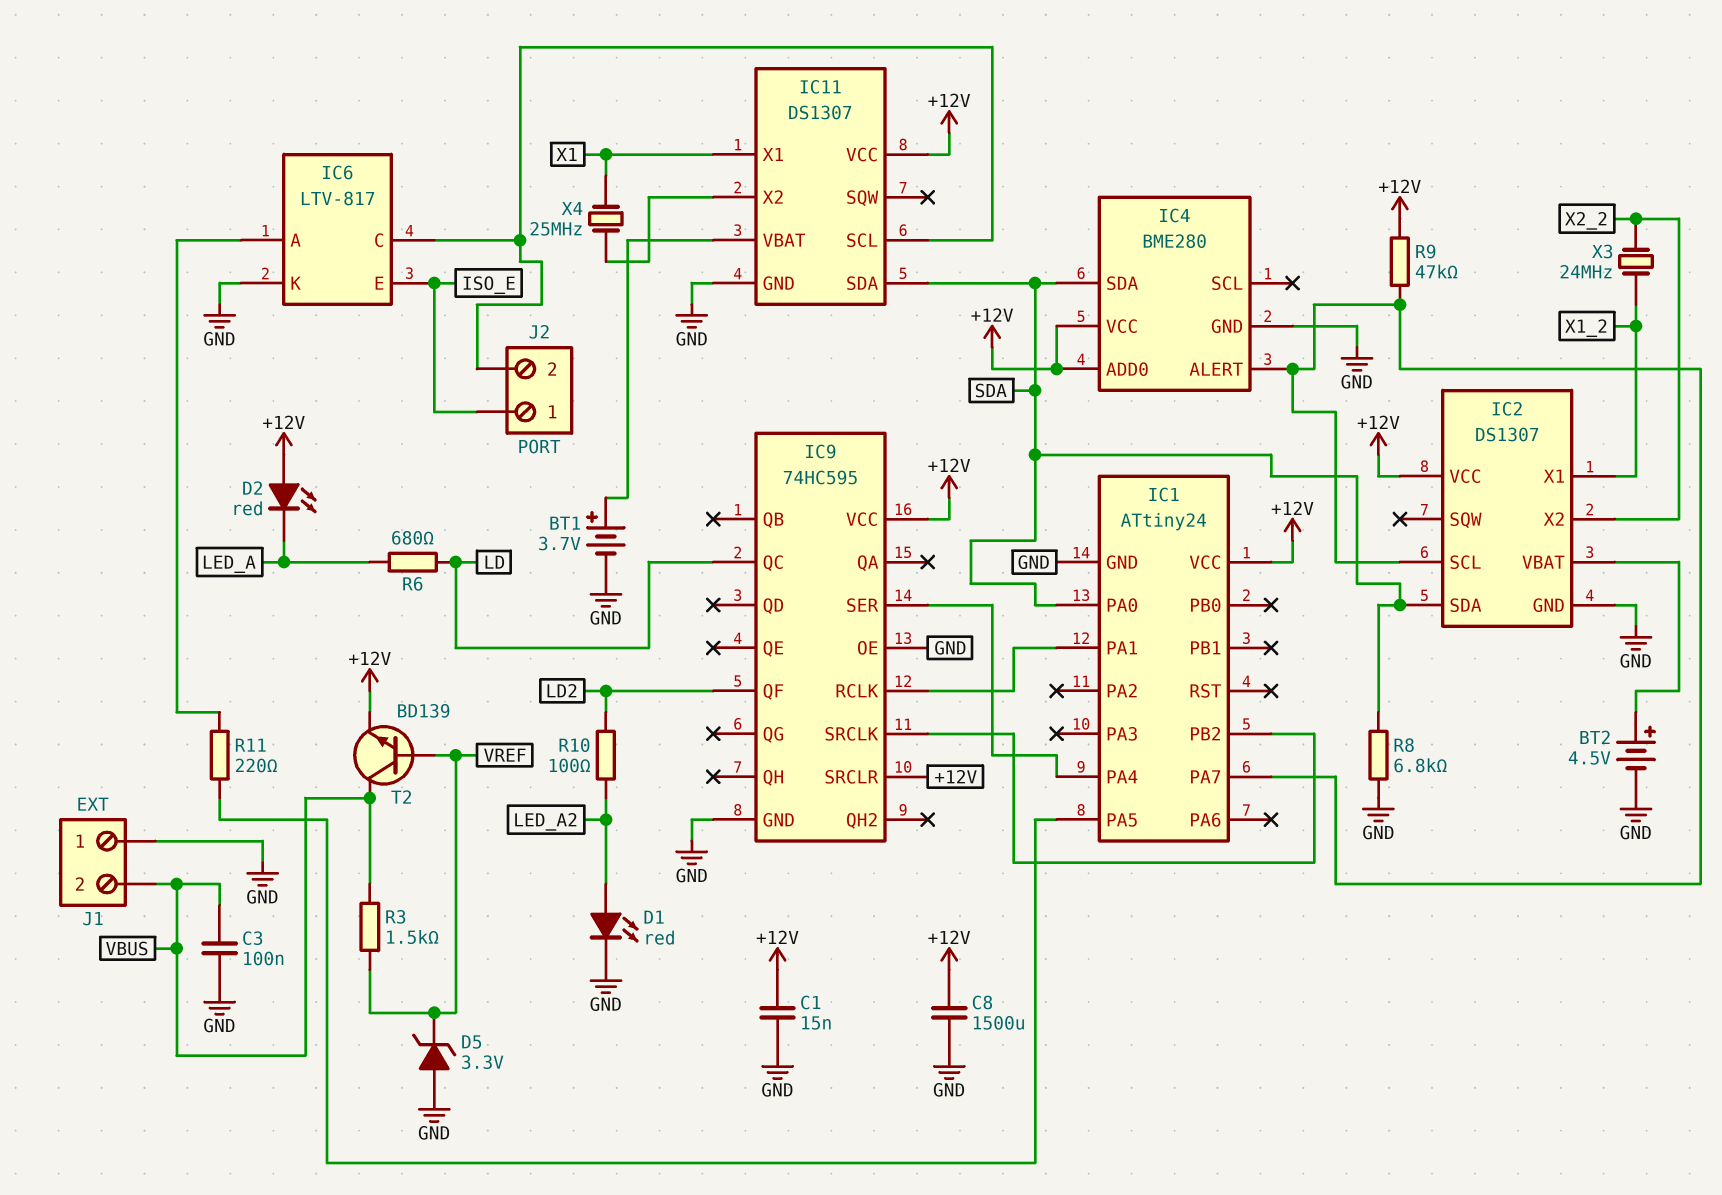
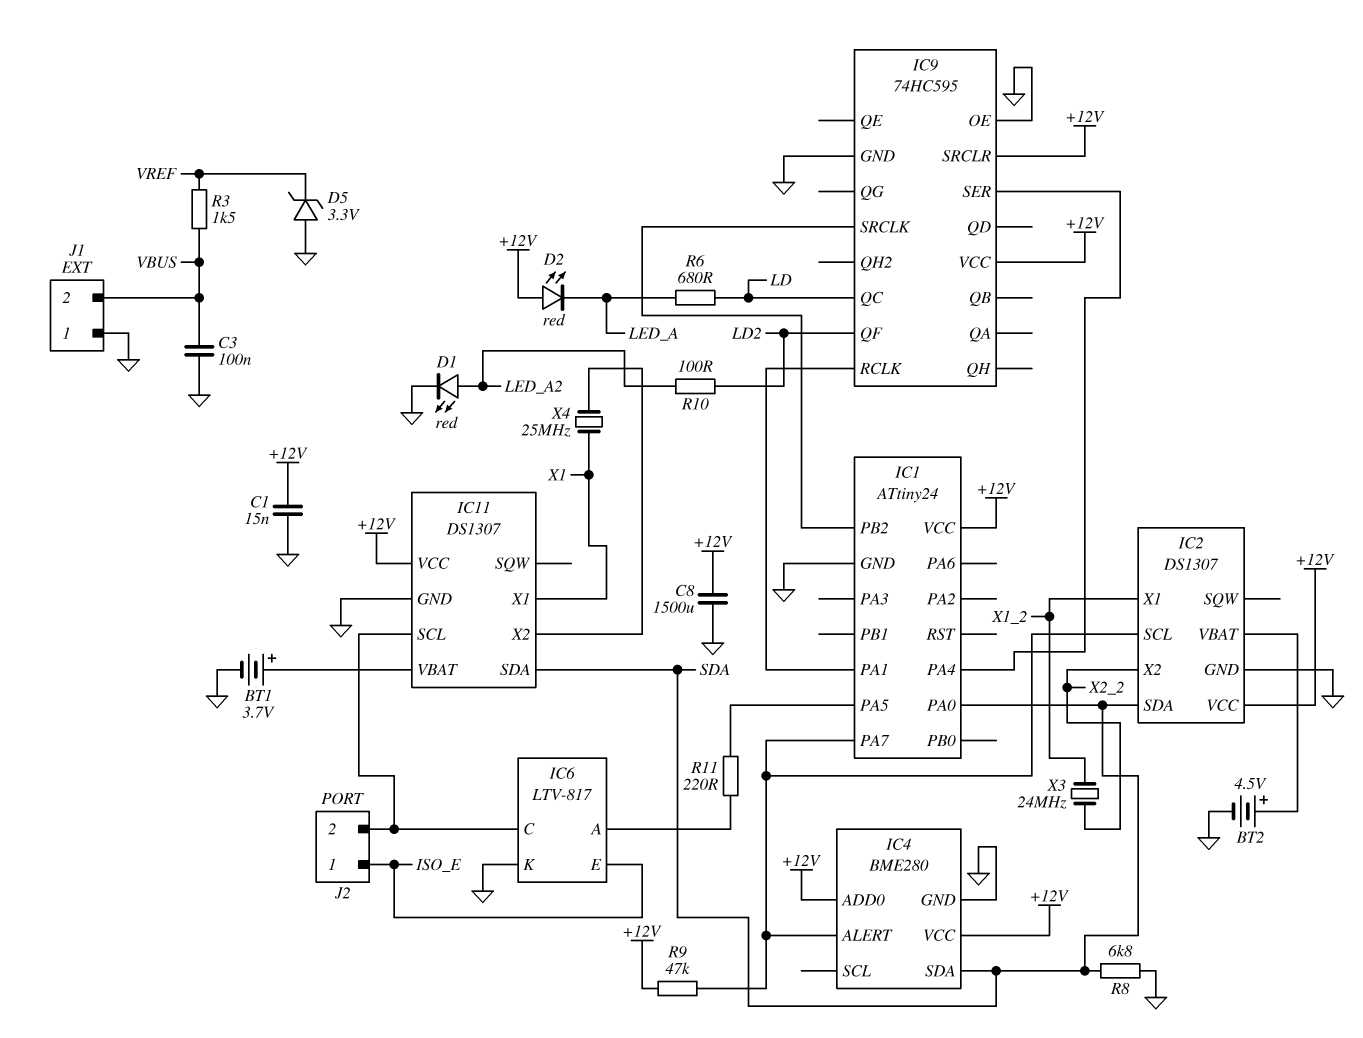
T2: NPN BD139 (B VREF, C VBUS, E +12V) -> none

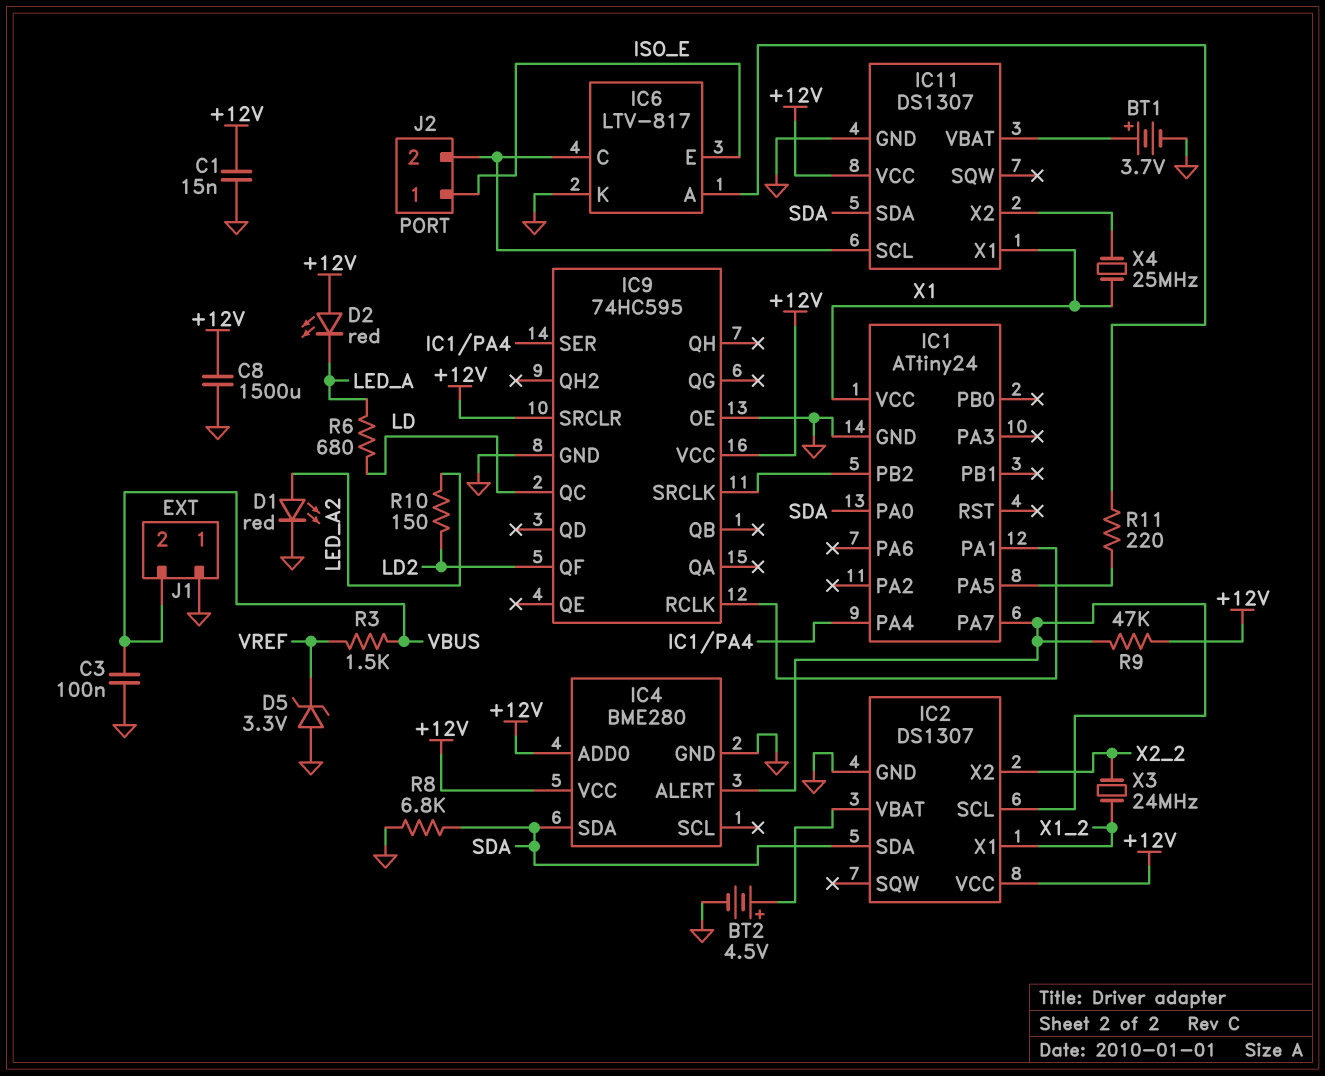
IC1 pin VCC: +12V -> X1
R10: 100 (LD2, LED_A2) -> 150 (LD2, LED_A2)

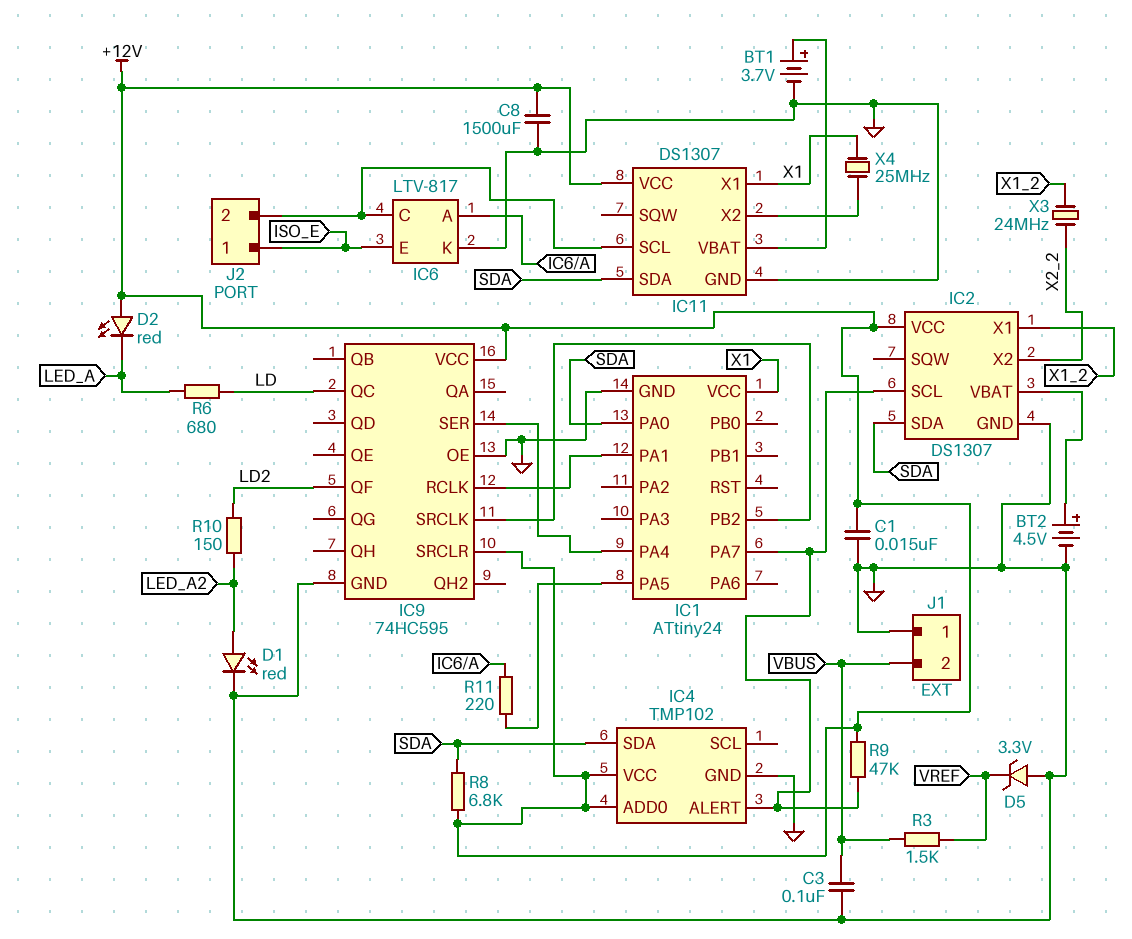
IC4: BME280 -> TMP102
R8: 6.8k (GND, SDA) -> 6.8k (+12V, SDA)

